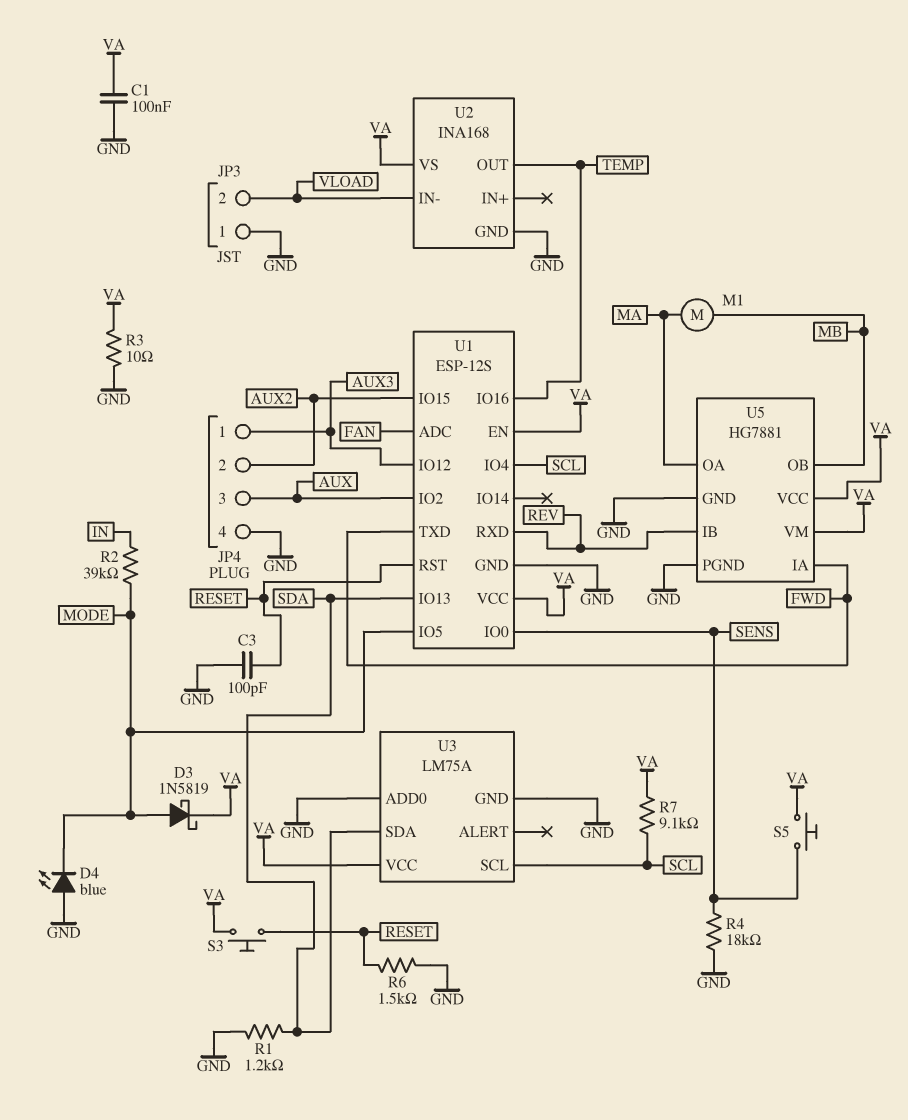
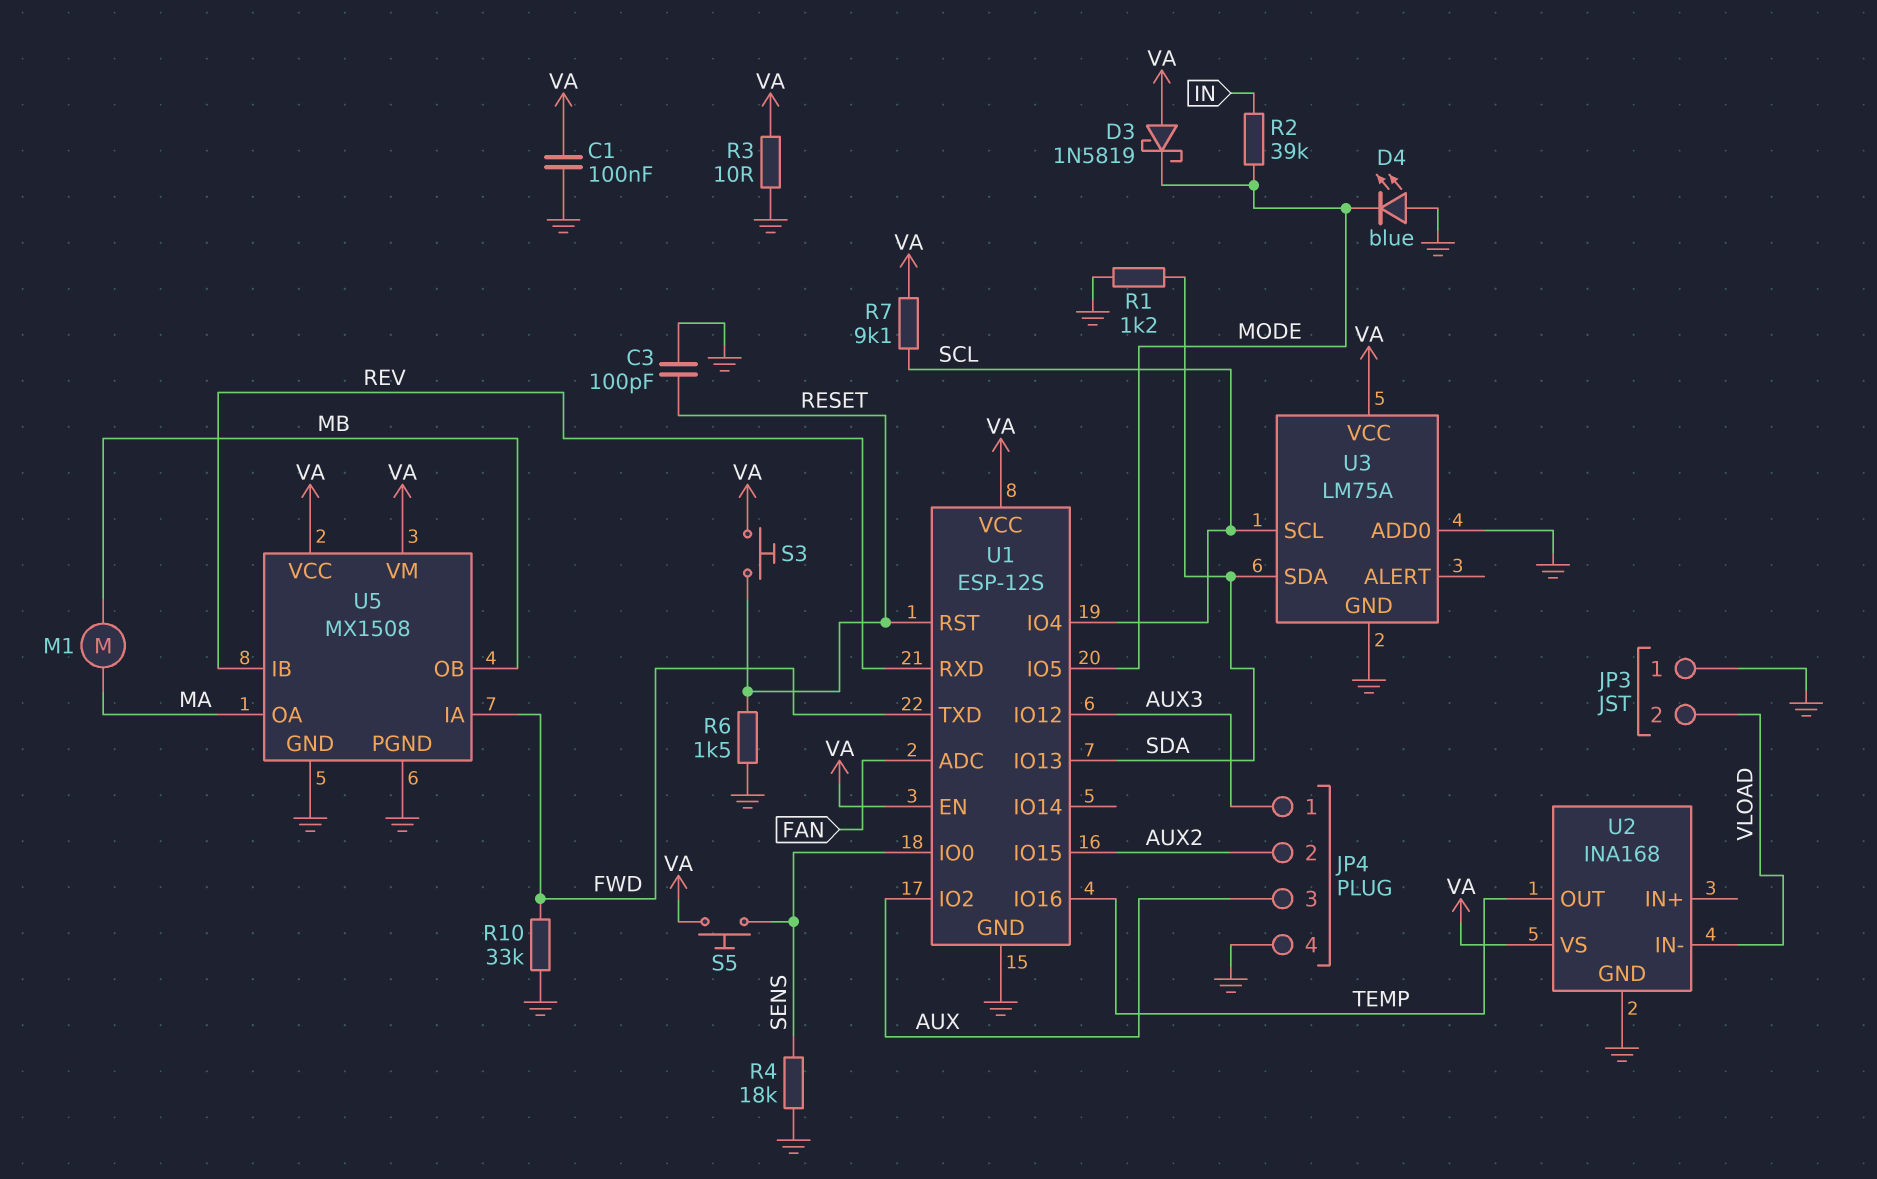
D3: schottky 1N5819 (A MODE, K VA) -> schottky 1N5819 (A VA, K MODE)
R10: none -> 33k (FWD, GND)
U5: HG7881 -> MX1508

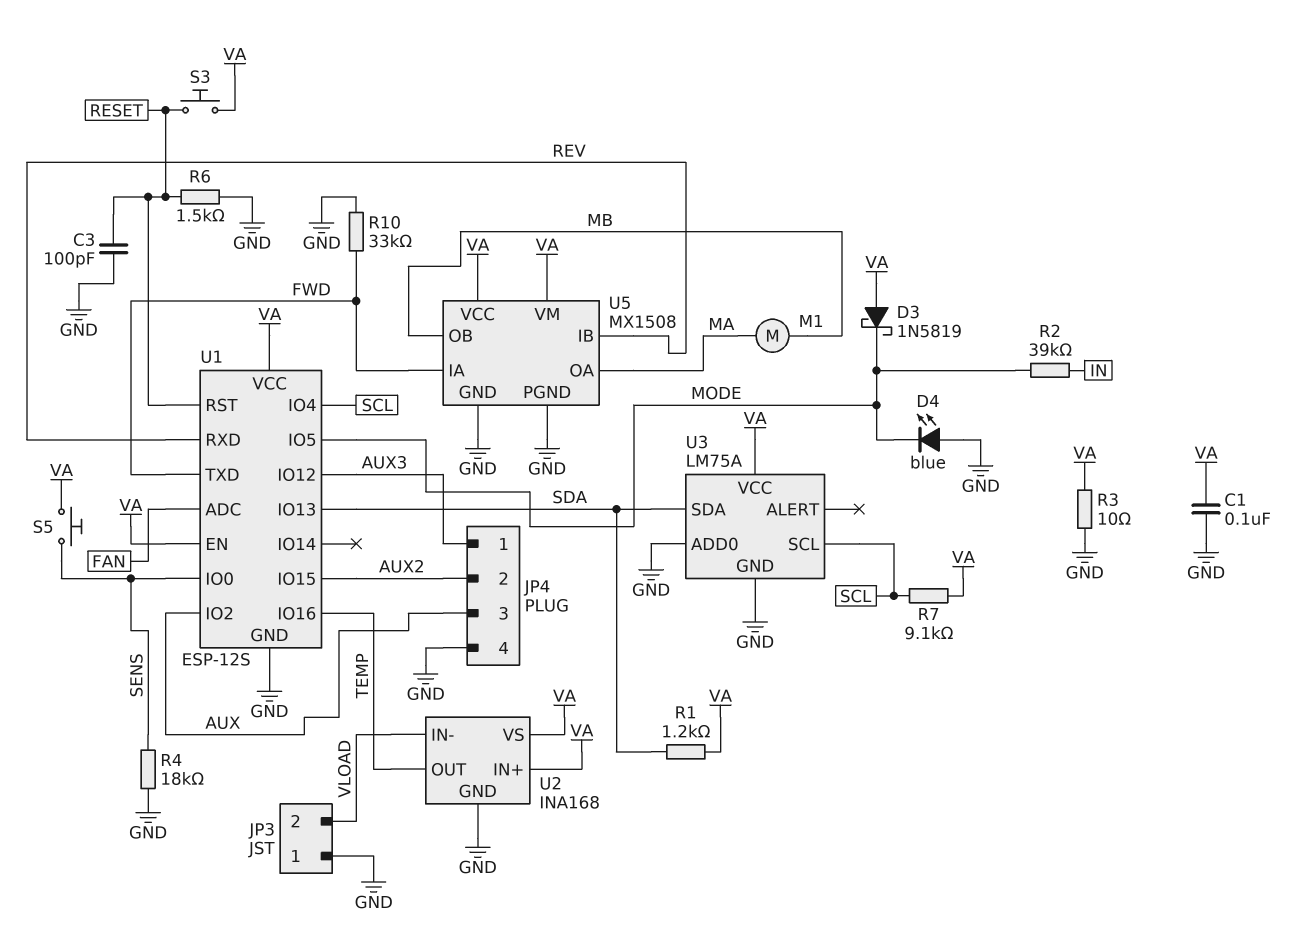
R1: 1.2k (GND, SDA) -> 1.2k (SDA, VA)
U2 pin IN+: none -> VA

